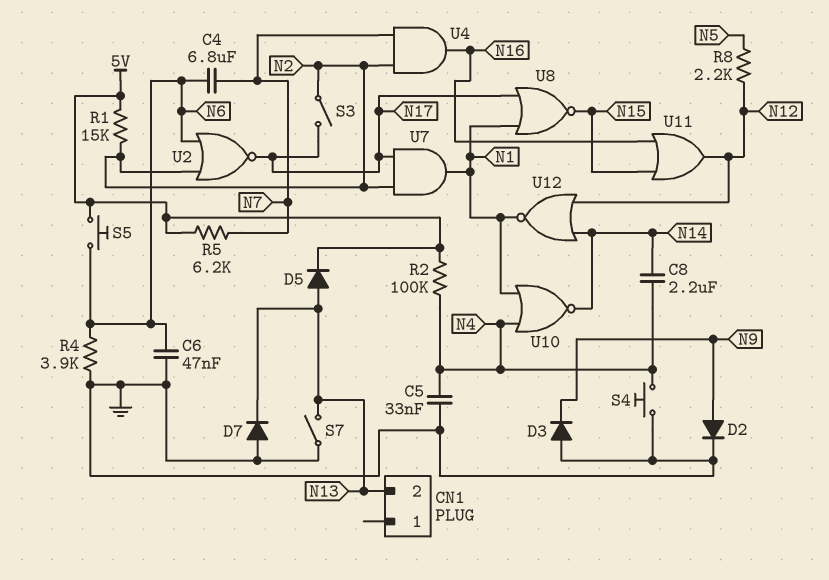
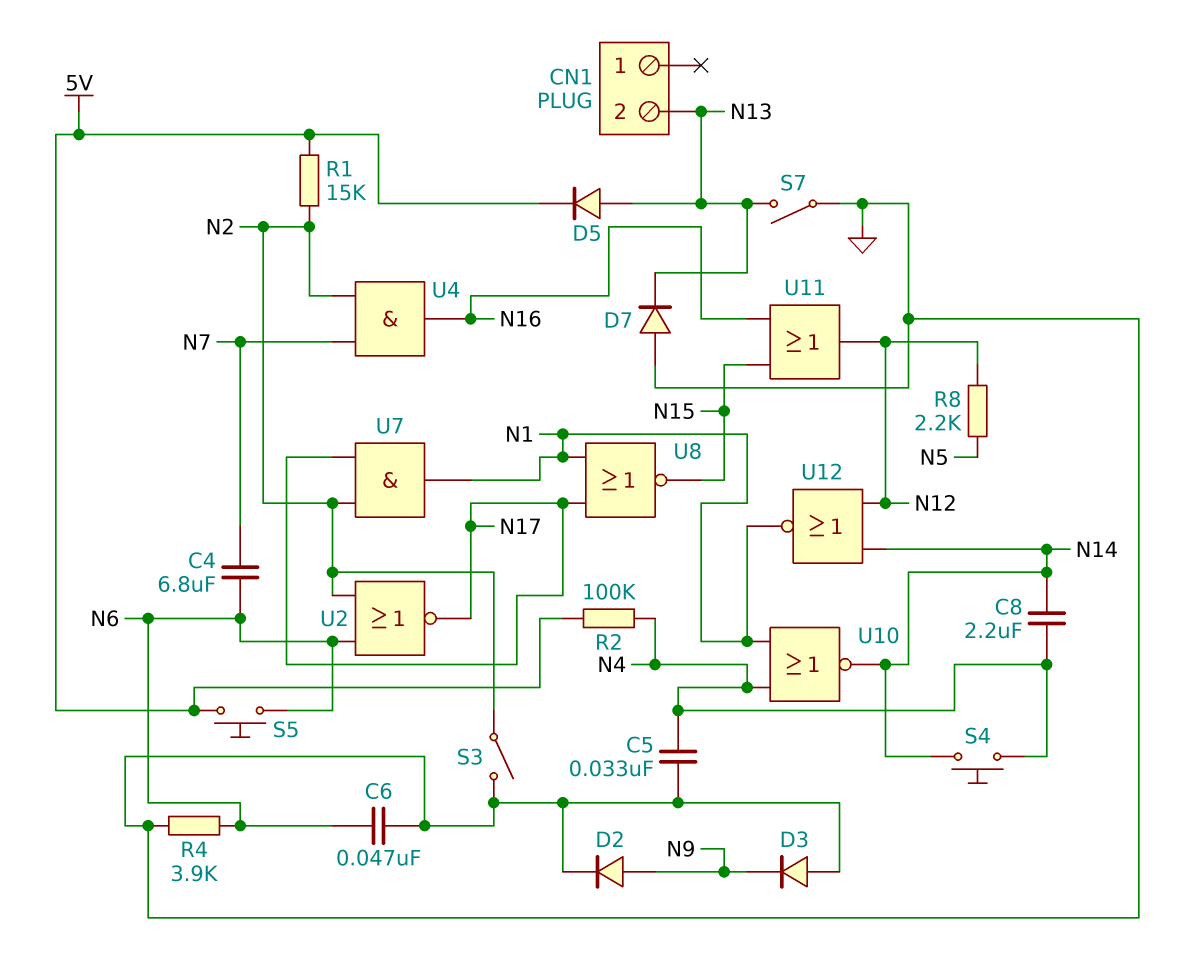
R5: 6.2k (5V, N7) -> none
S3: switch (N2, N17) -> switch (GND, N2)
S4: button (GND, N4) -> button (N4, N14)

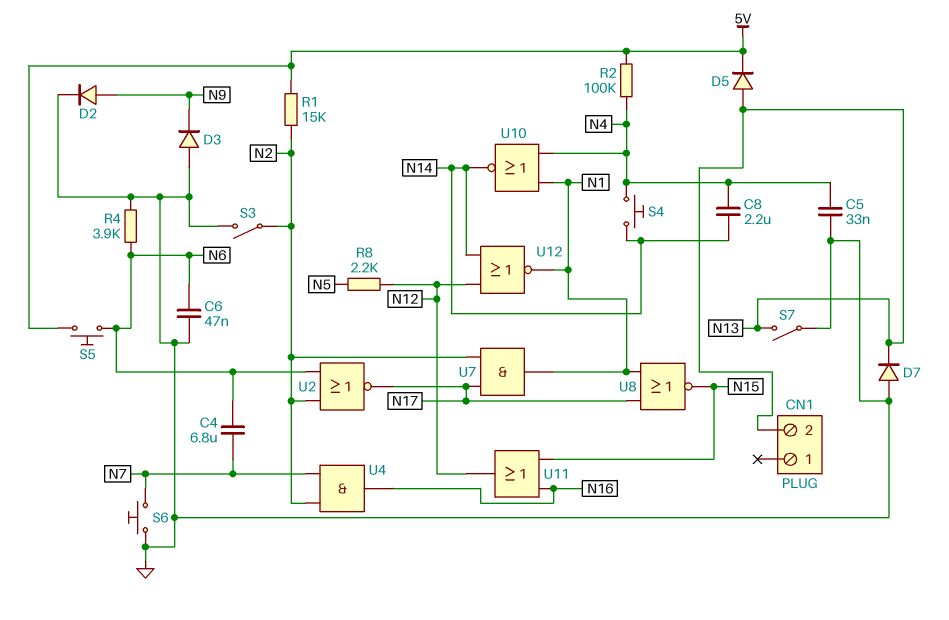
S6: none -> button (GND, N7)

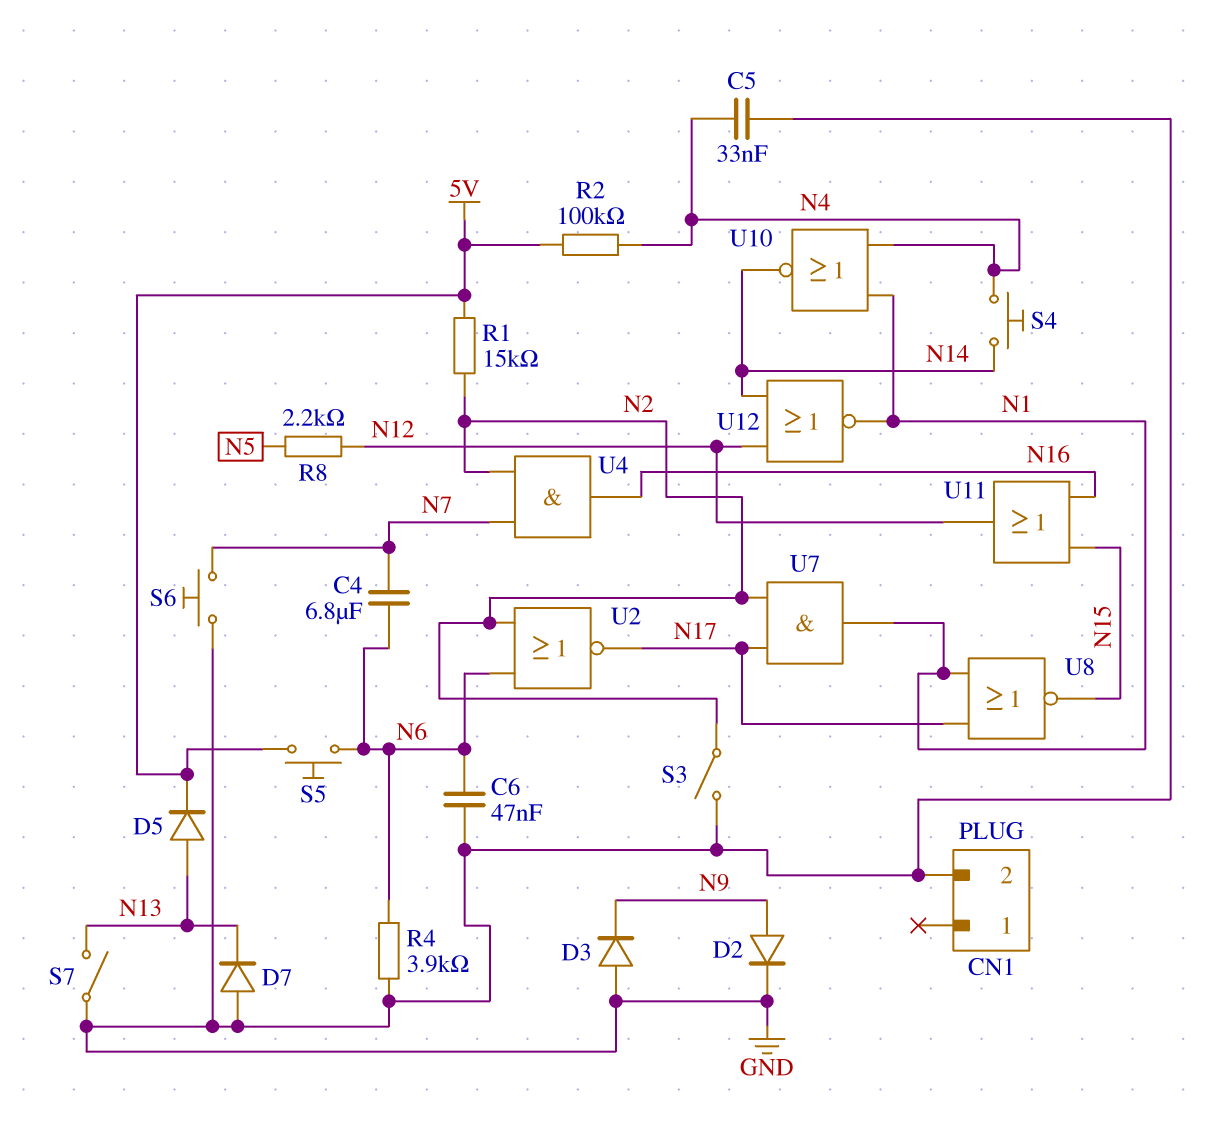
C8: 2.2uF (N4, N14) -> none
CN1 pin 2: N13 -> GND

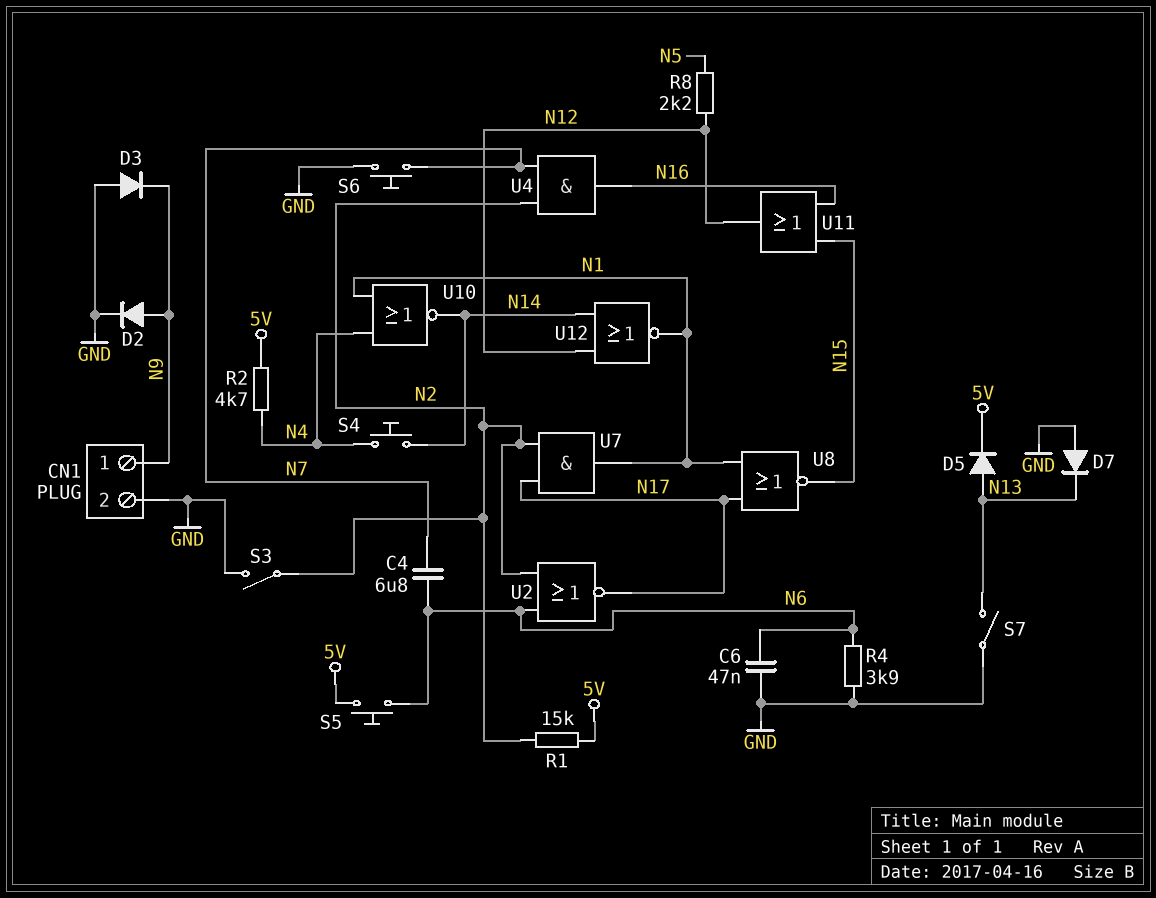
C5: 33nF (GND, N4) -> none
CN1 pin 1: none -> N9
R2: 100k (5V, N4) -> 4.7k (5V, N4)

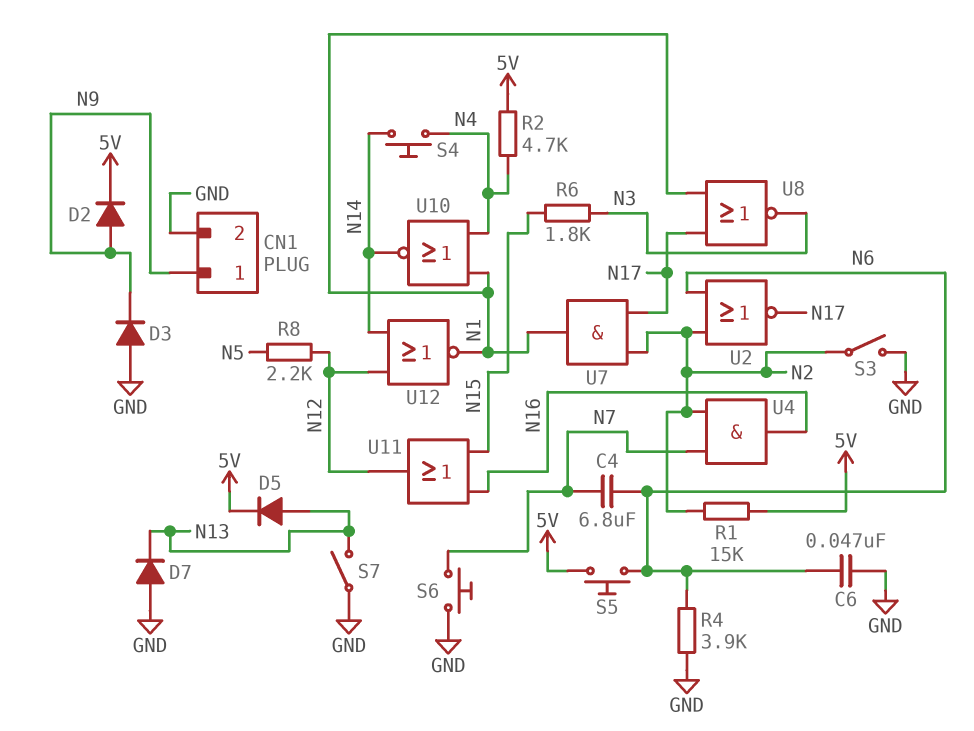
D2: diode (A N9, K GND) -> diode (A N9, K 5V)
R6: none -> 1.8k (N3, N15)
U8: NOR (in N1, in N17, out N15) -> NOR (in N1, in N17, out N3)

